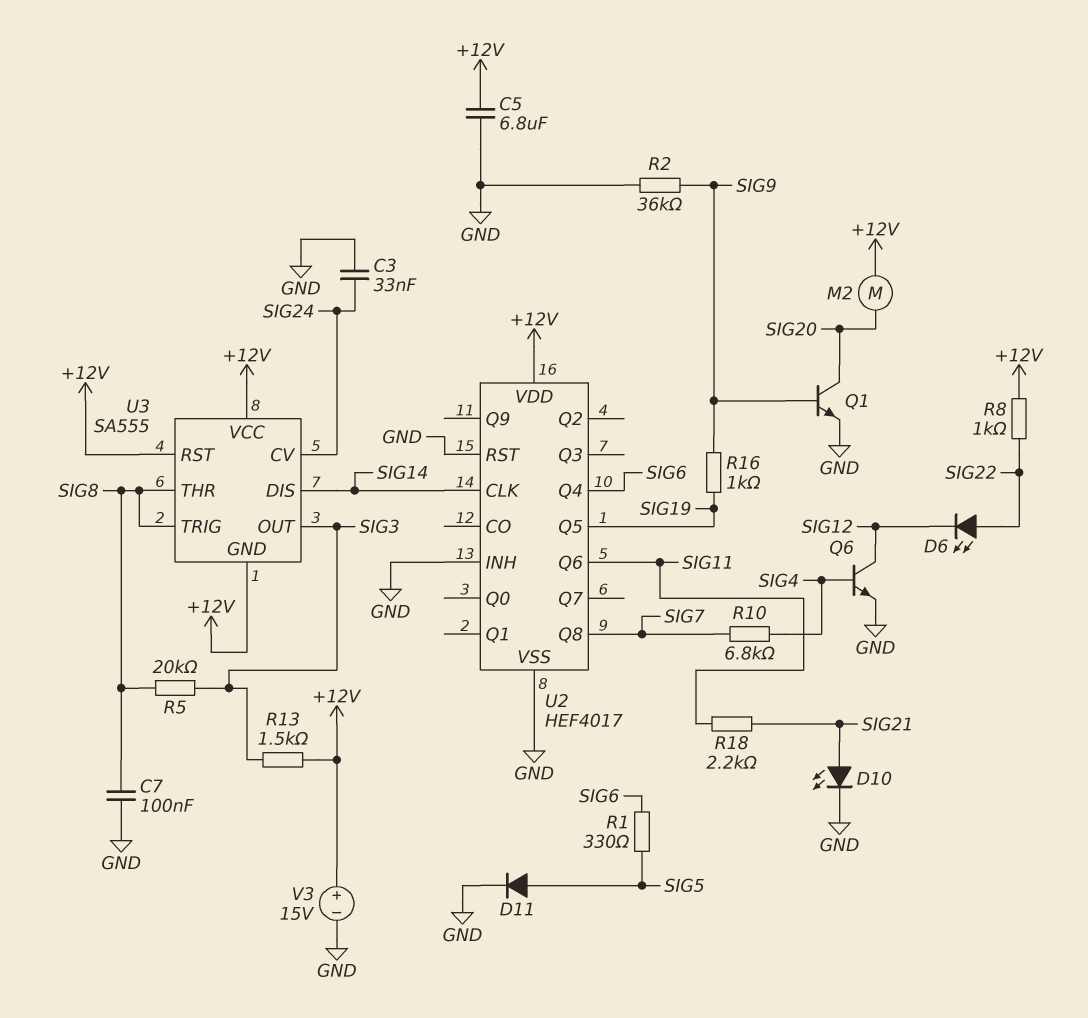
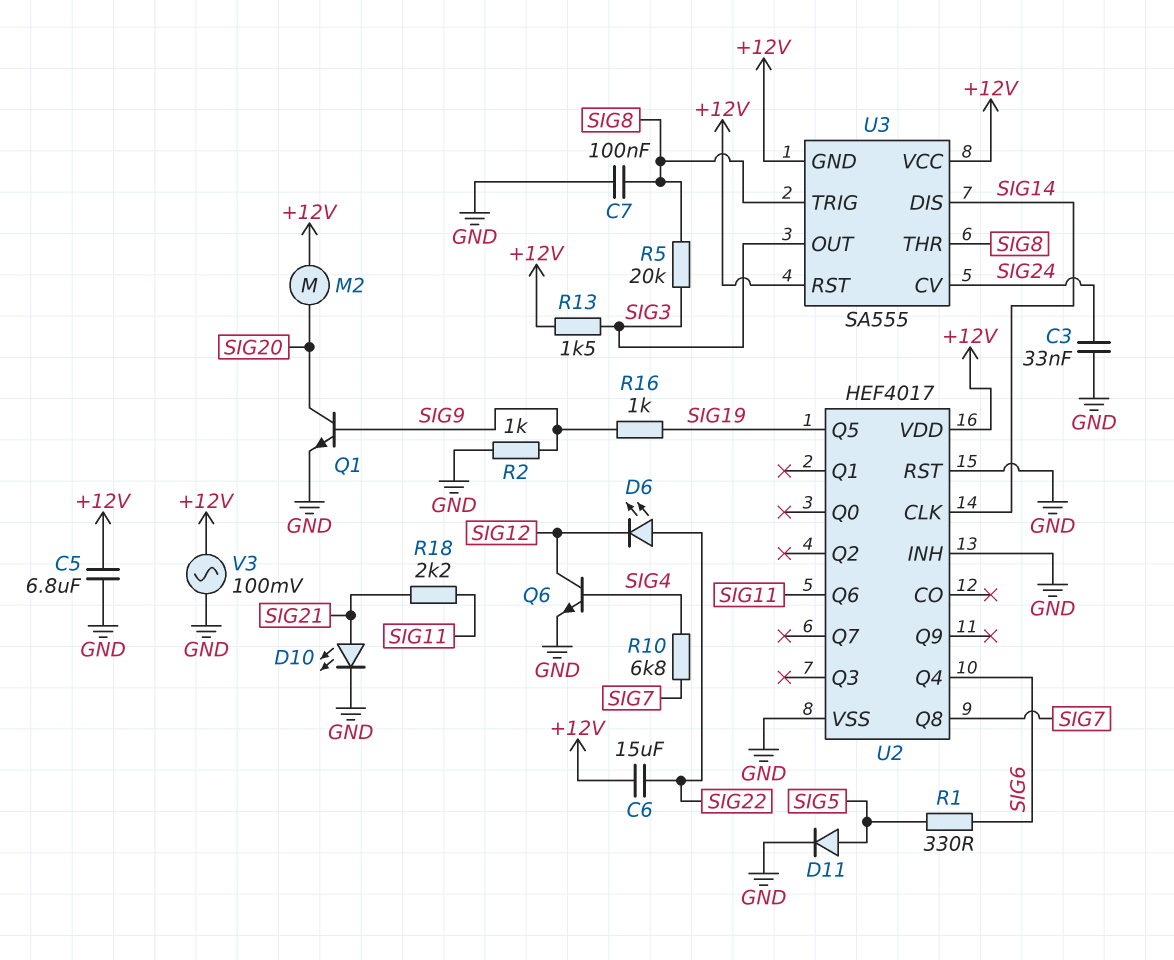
C6: none -> 15uF (+12V, SIG22)
R2: 36k (GND, SIG9) -> 1k (GND, SIG9)
R8: 1k (+12V, SIG22) -> none
V3: 15V (plus +12V, minus GND) -> AC 100mV (+12V, GND)

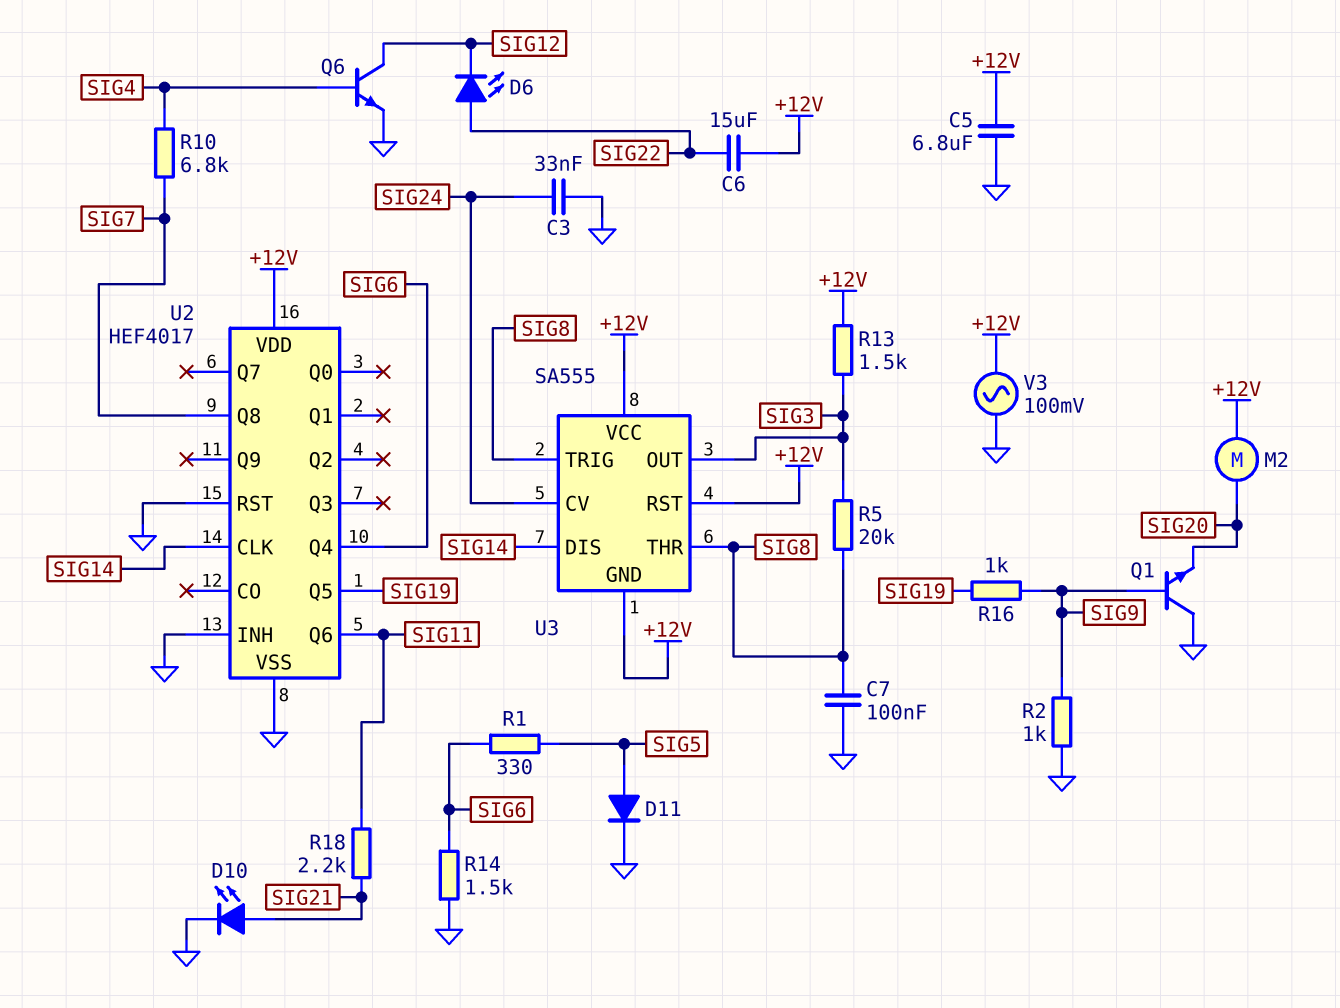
Q1: NPN (B SIG9, C SIG20, E GND) -> NPN (B SIG9, C GND, E SIG20)
R14: none -> 1.5k (GND, SIG6)

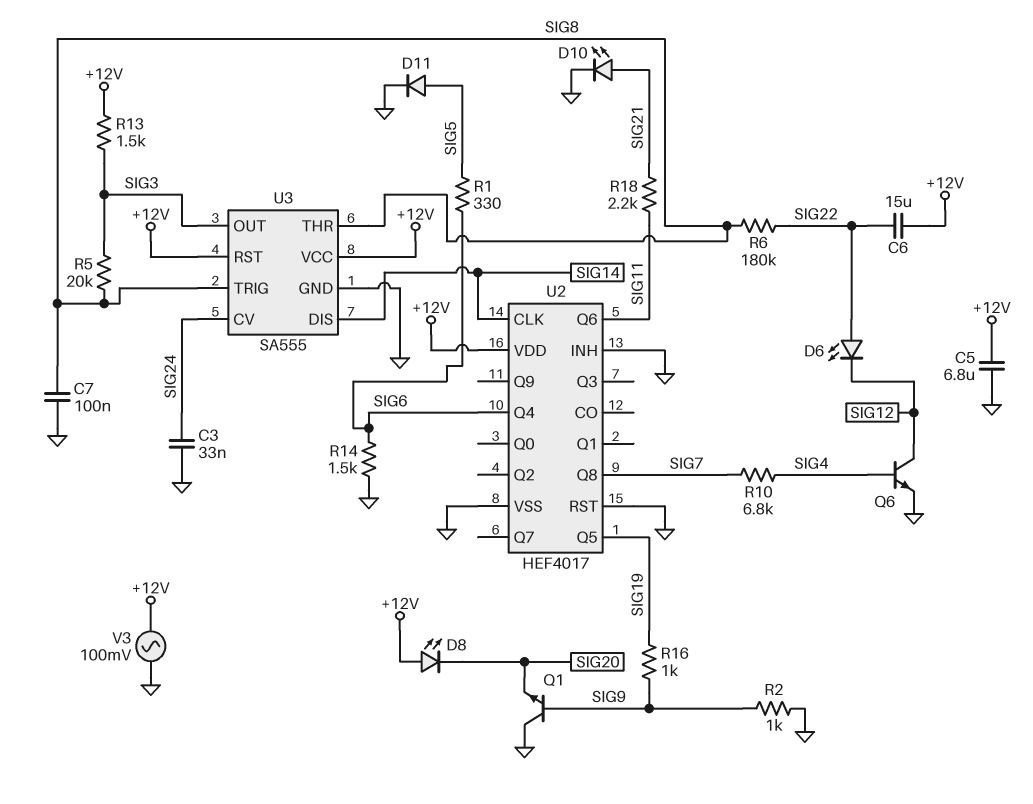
D8: none -> LED (A +12V, K SIG20)
M2: motor (+12V, SIG20) -> none
R6: none -> 180k (SIG8, SIG22)
U3 pin GND: +12V -> GND

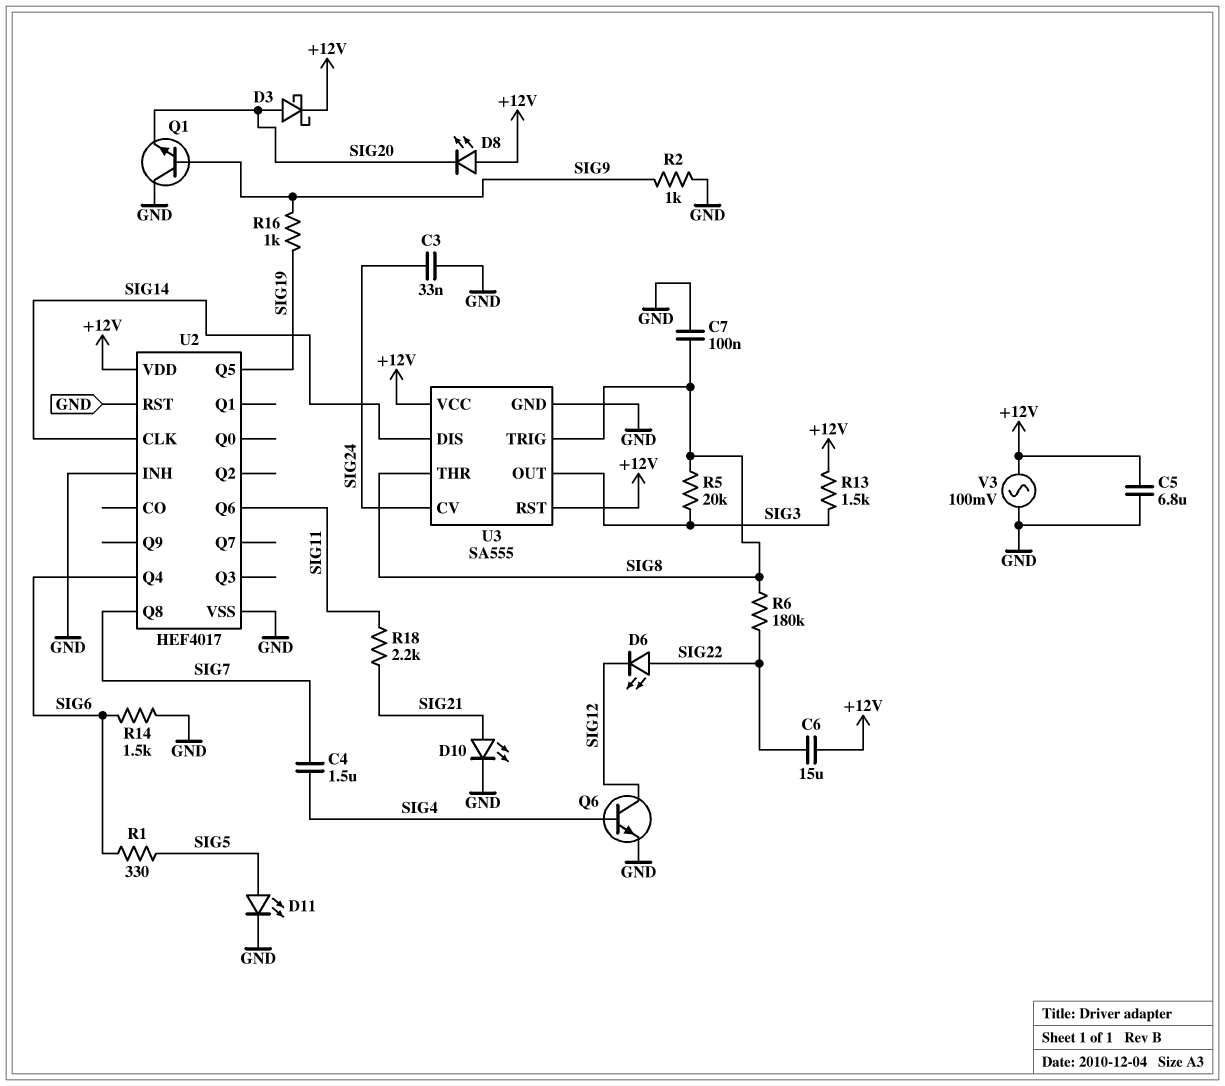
C4: none -> 1.5uF (SIG4, SIG7)
D3: none -> schottky (A SIG20, K +12V)
D11: diode (A SIG5, K GND) -> LED (A SIG5, K GND)
R10: 6.8k (SIG4, SIG7) -> none

